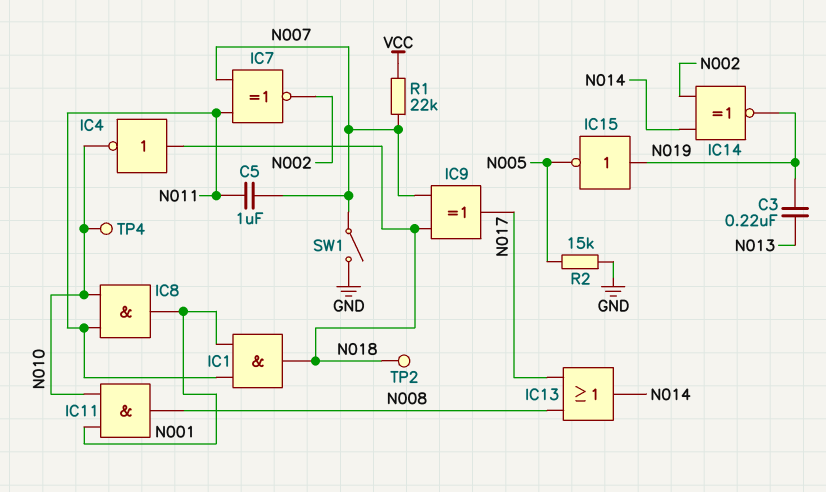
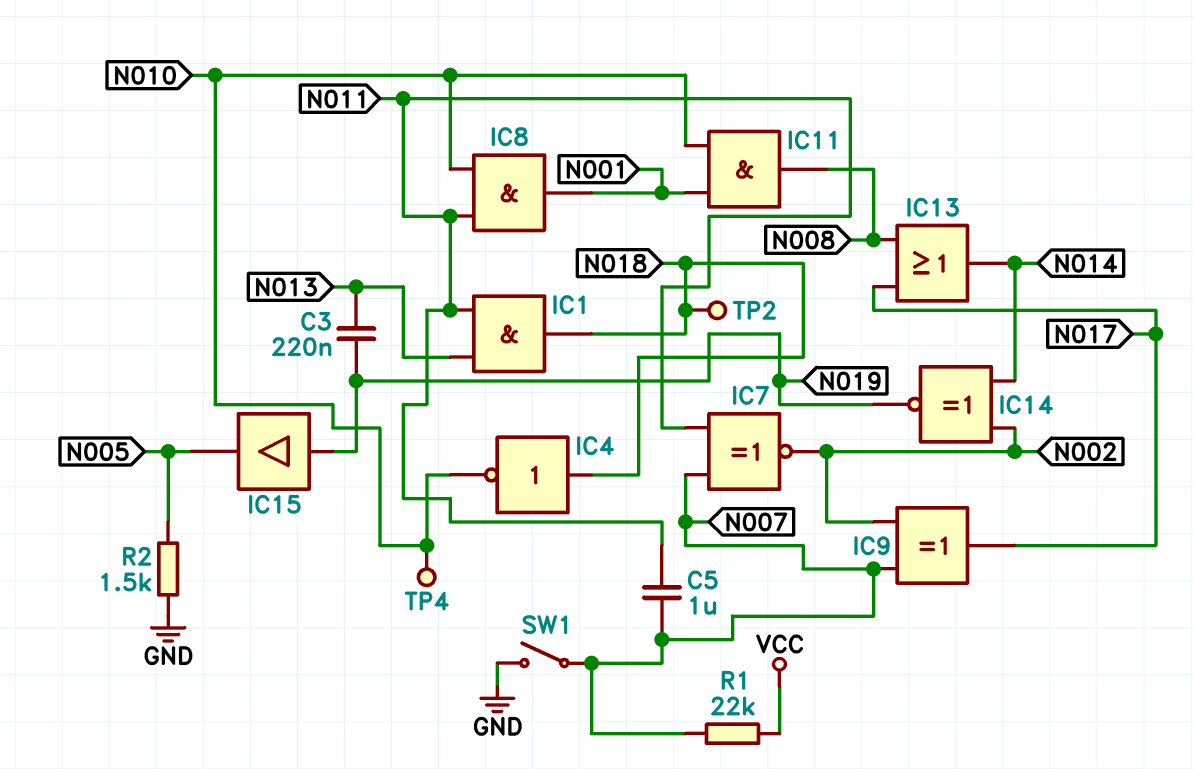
IC1: AND (in N001, in N011, out N018) -> AND (in N011, in N013, out N018)
IC9: XOR (in N007, in N018, out N017) -> XOR (in N002, in N007, out N017)
IC15: NOT (in N019, out N005) -> buffer (in N019, out N005)
R2: 15k (GND, N005) -> 1.5k (GND, N005)

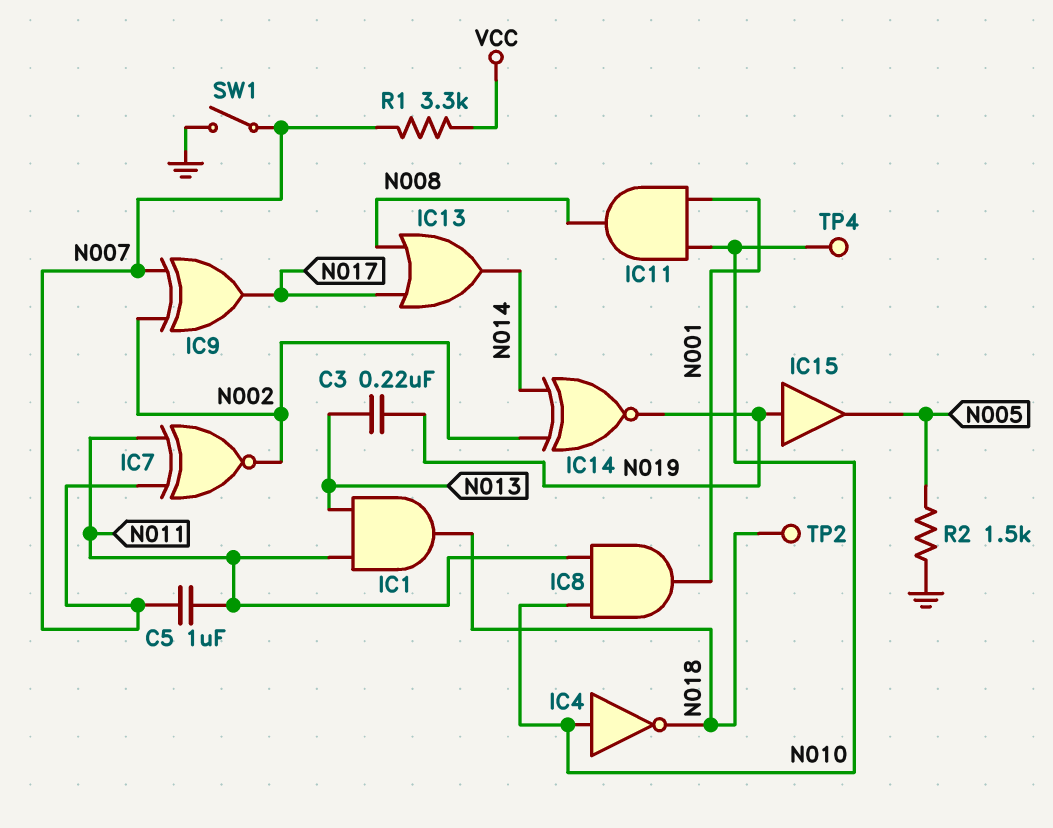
IC4: NOT (in N018, out N010) -> NOT (in N010, out N018)
R1: 22k (N007, VCC) -> 3.3k (N007, VCC)

